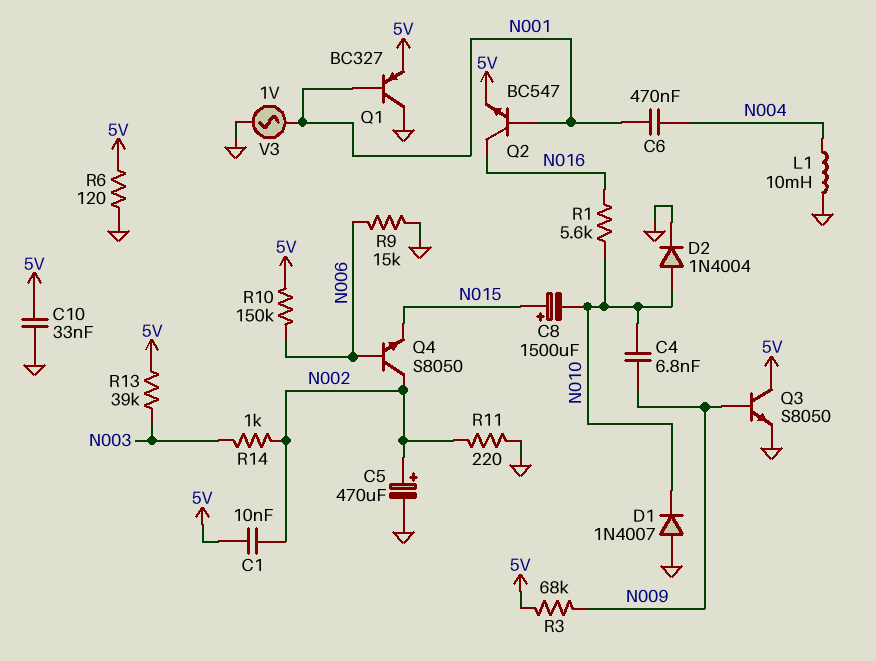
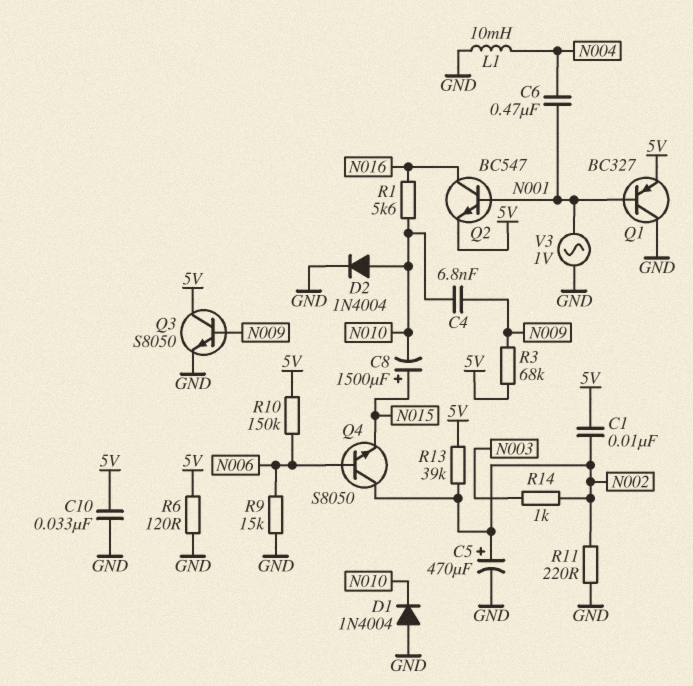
D1: diode 1N4007 (A GND, K N010) -> diode 1N4004 (A GND, K N010)
R13: 39k (5V, N003) -> 39k (5V, N002)

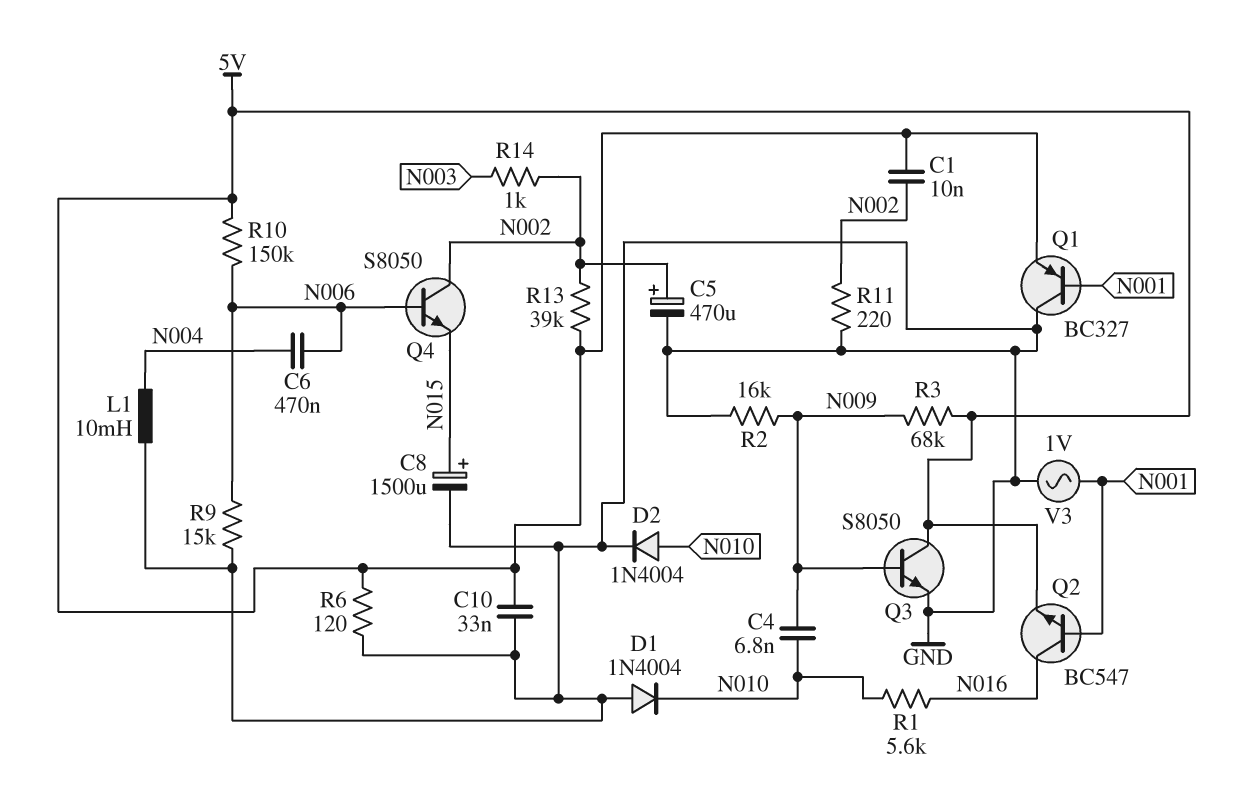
C6: 470nF (N001, N004) -> 470nF (N004, N006)
C8: 1500uF (plus N015, minus N010) -> 1500uF (plus N015, minus GND)
R2: none -> 16k (GND, N009)

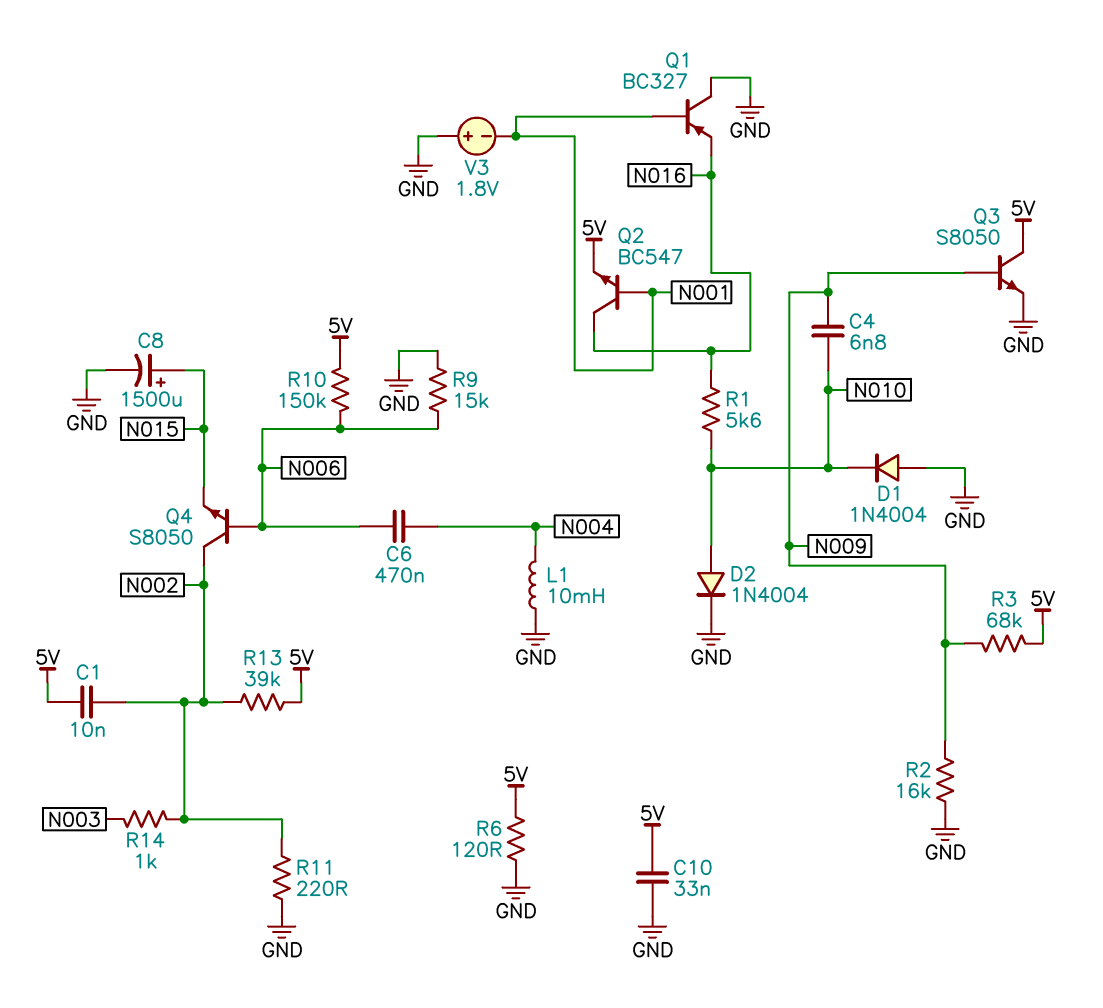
C5: 470uF (plus N002, minus GND) -> none
Q1: PNP BC327 (B N001, C GND, E 5V) -> PNP BC327 (B N001, C GND, E N016)
V3: AC 1V (GND, N001) -> 1.8V (plus GND, minus N001)

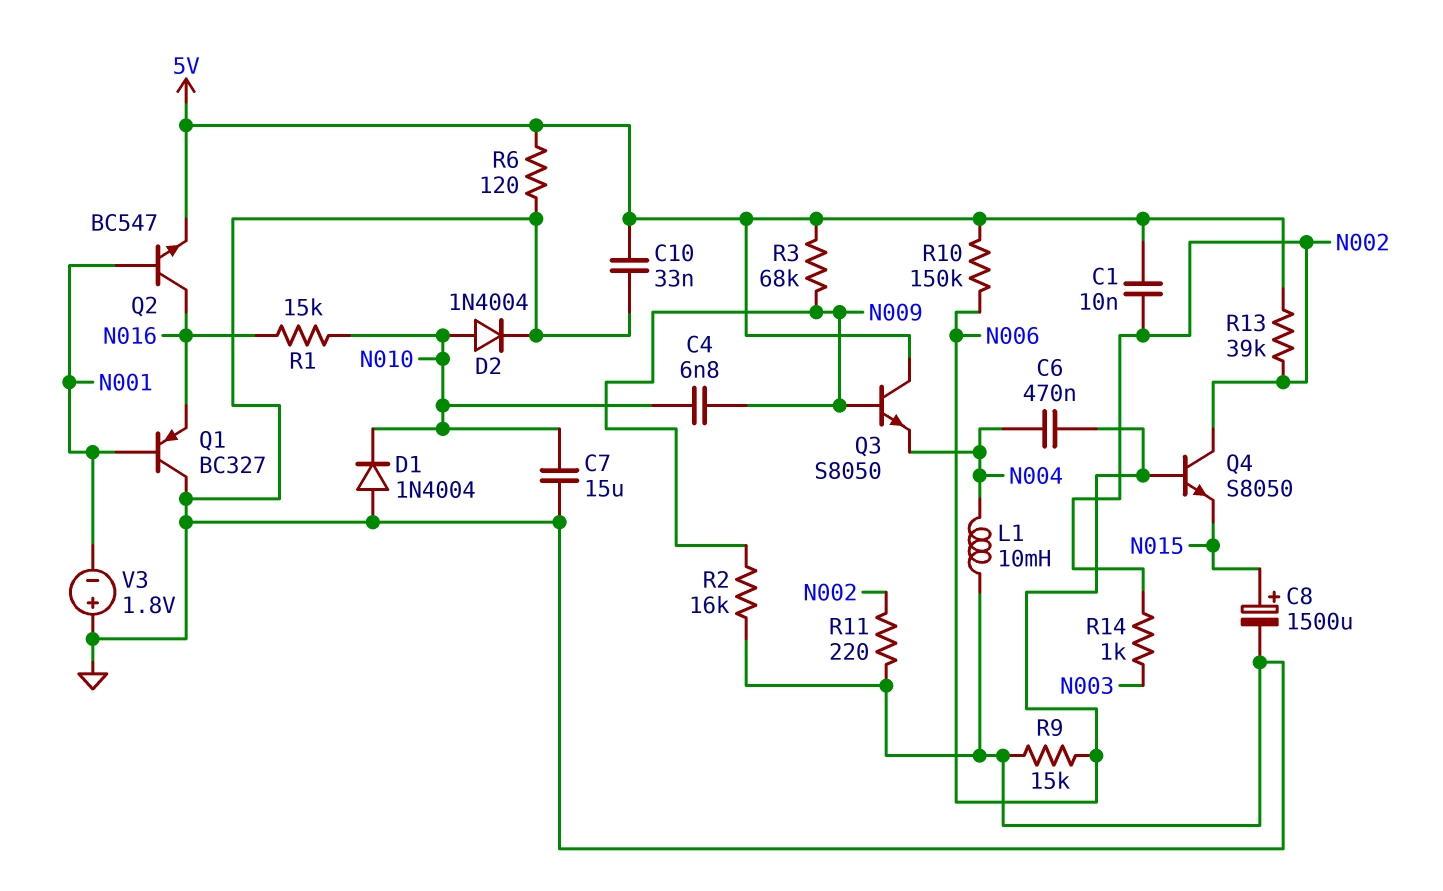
C7: none -> 15uF (GND, N010)
Q3: NPN S8050 (B N009, C 5V, E GND) -> NPN S8050 (B N009, C 5V, E N004)
R1: 5.6k (N010, N016) -> 15k (N010, N016)

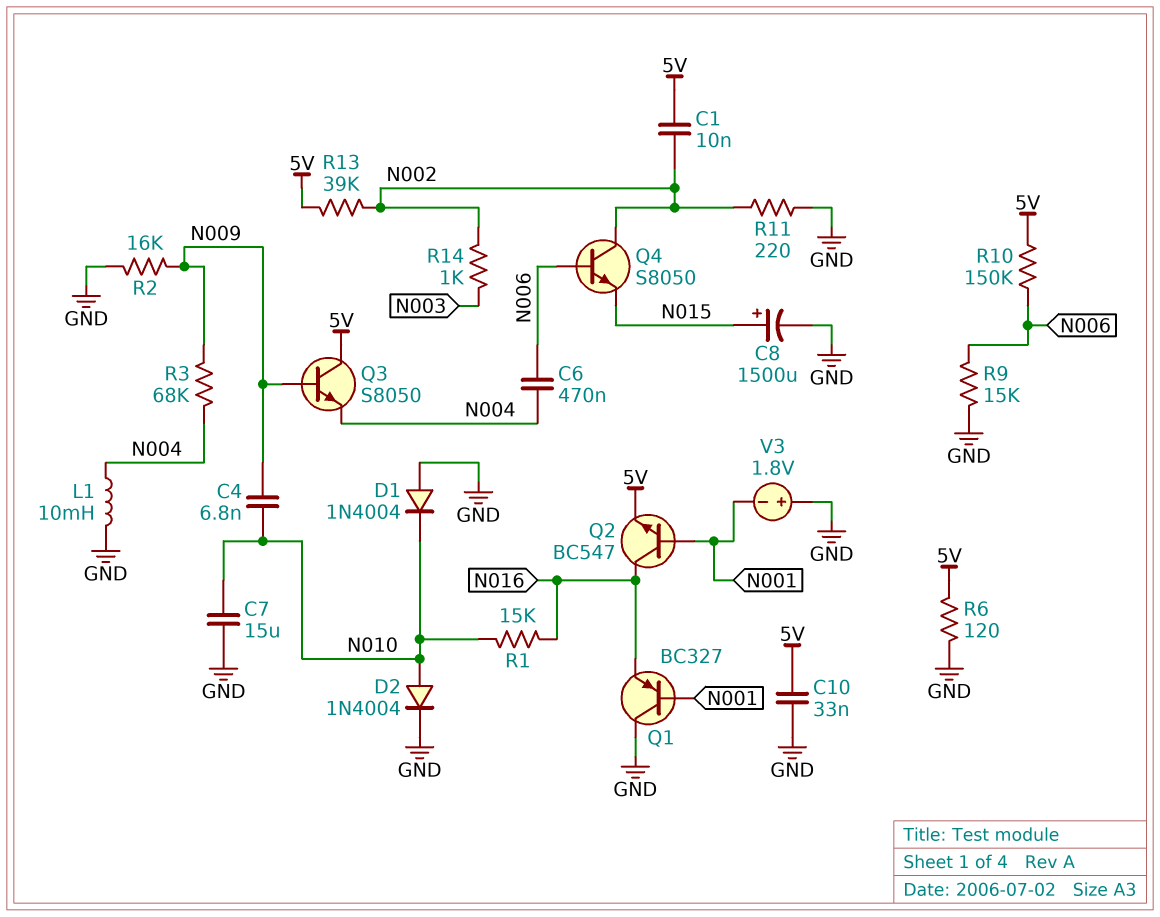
R3: 68k (5V, N009) -> 68k (N004, N009)

